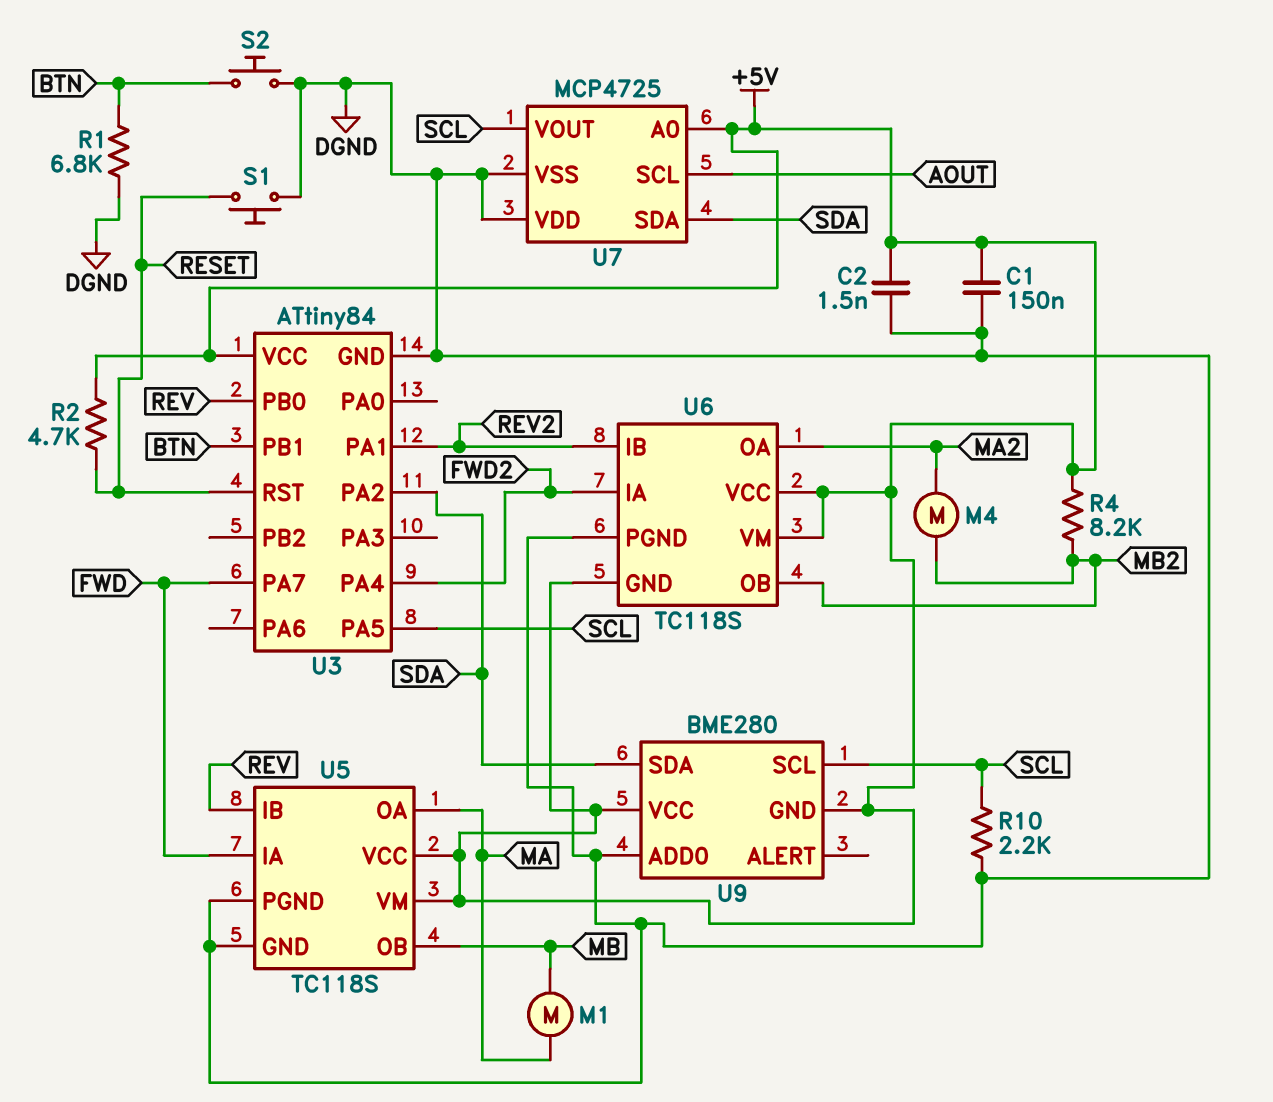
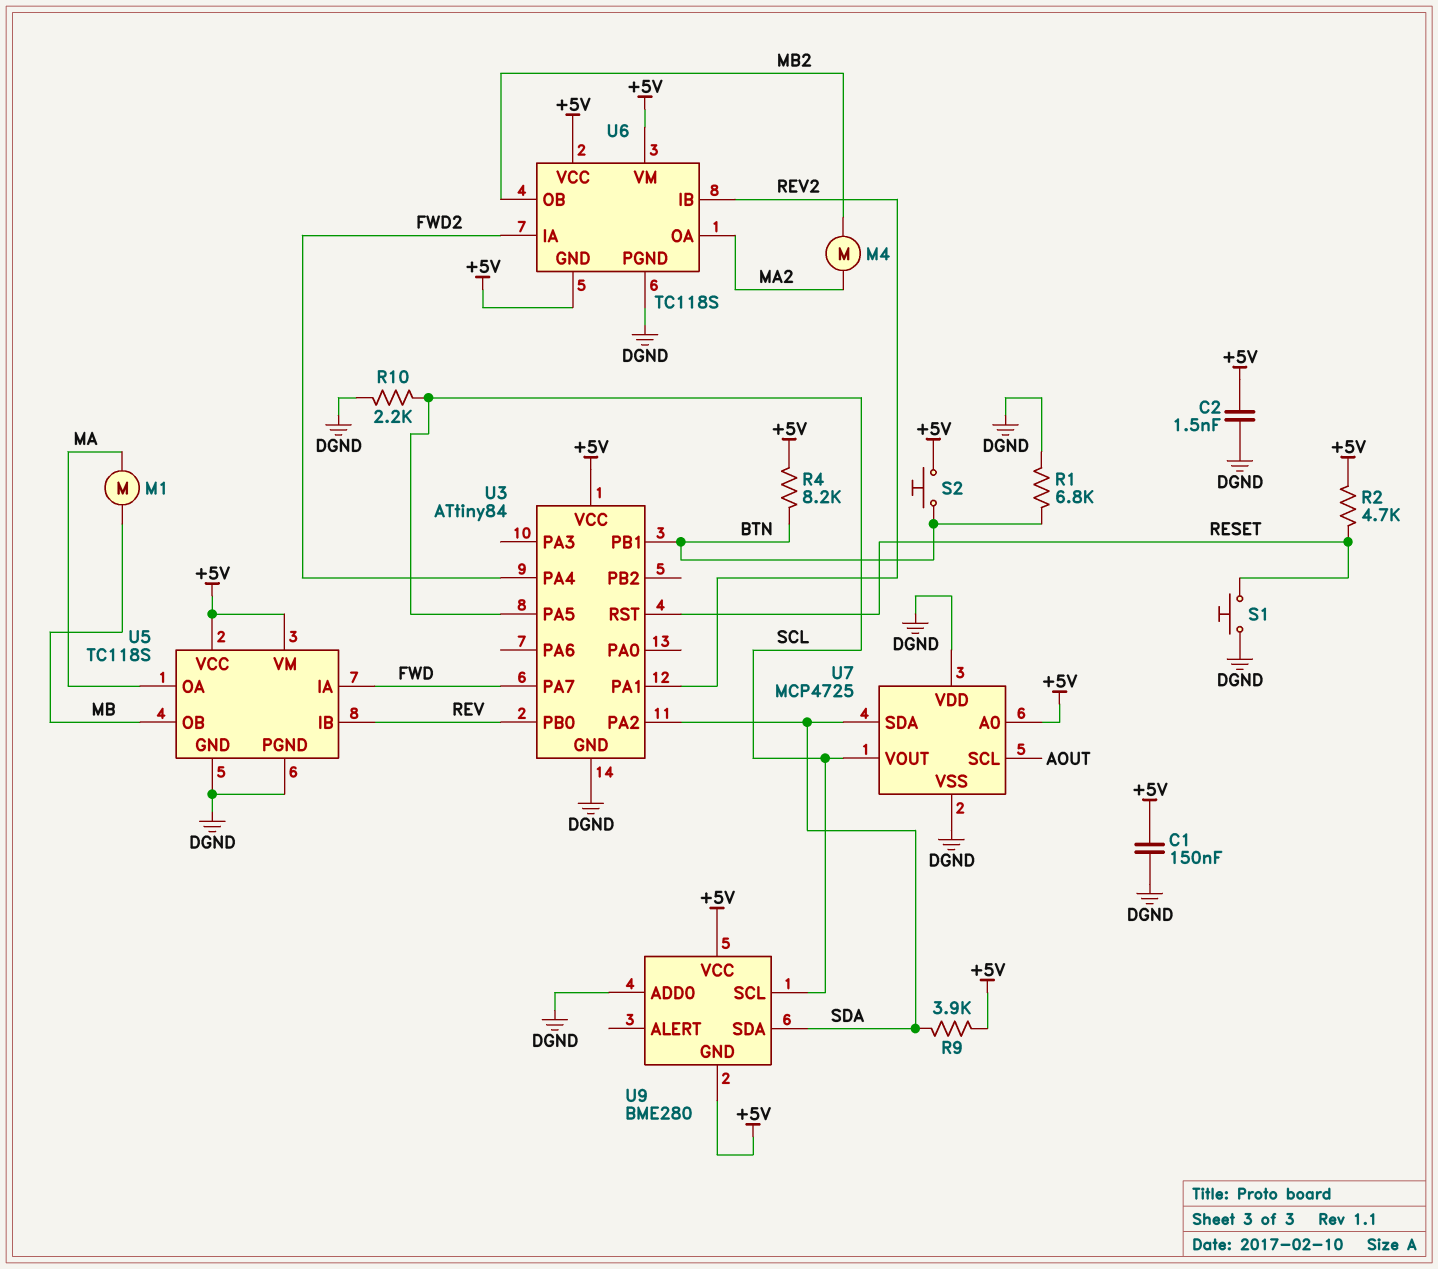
R4: 8.2k (+5V, MB2) -> 8.2k (+5V, BTN)
R9: none -> 3.9k (+5V, SDA)
S2: button (BTN, DGND) -> button (+5V, BTN)

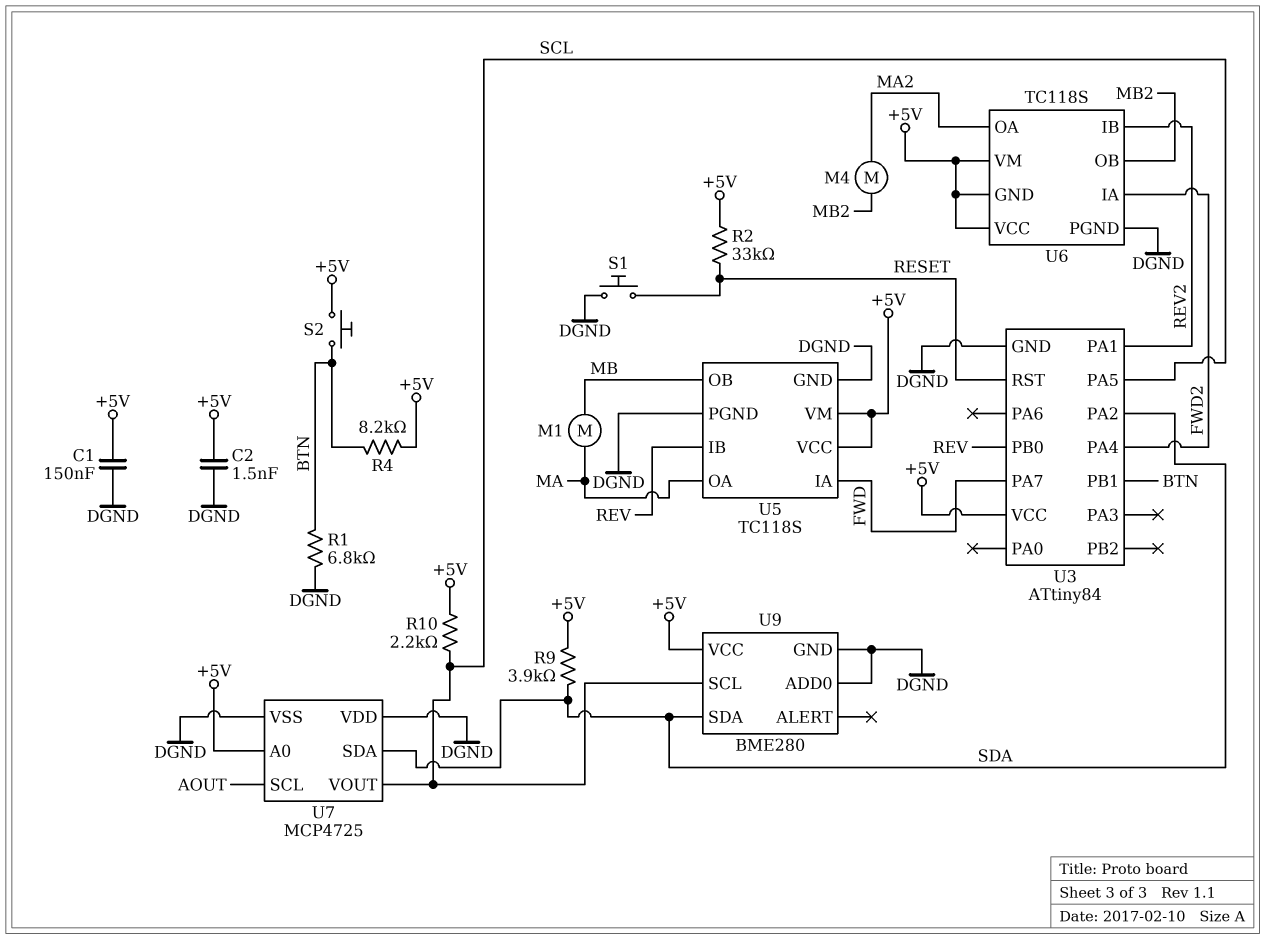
R2: 4.7k (+5V, RESET) -> 33k (+5V, RESET)
R10: 2.2k (DGND, SCL) -> 2.2k (+5V, SCL)
U9 pin GND: +5V -> DGND

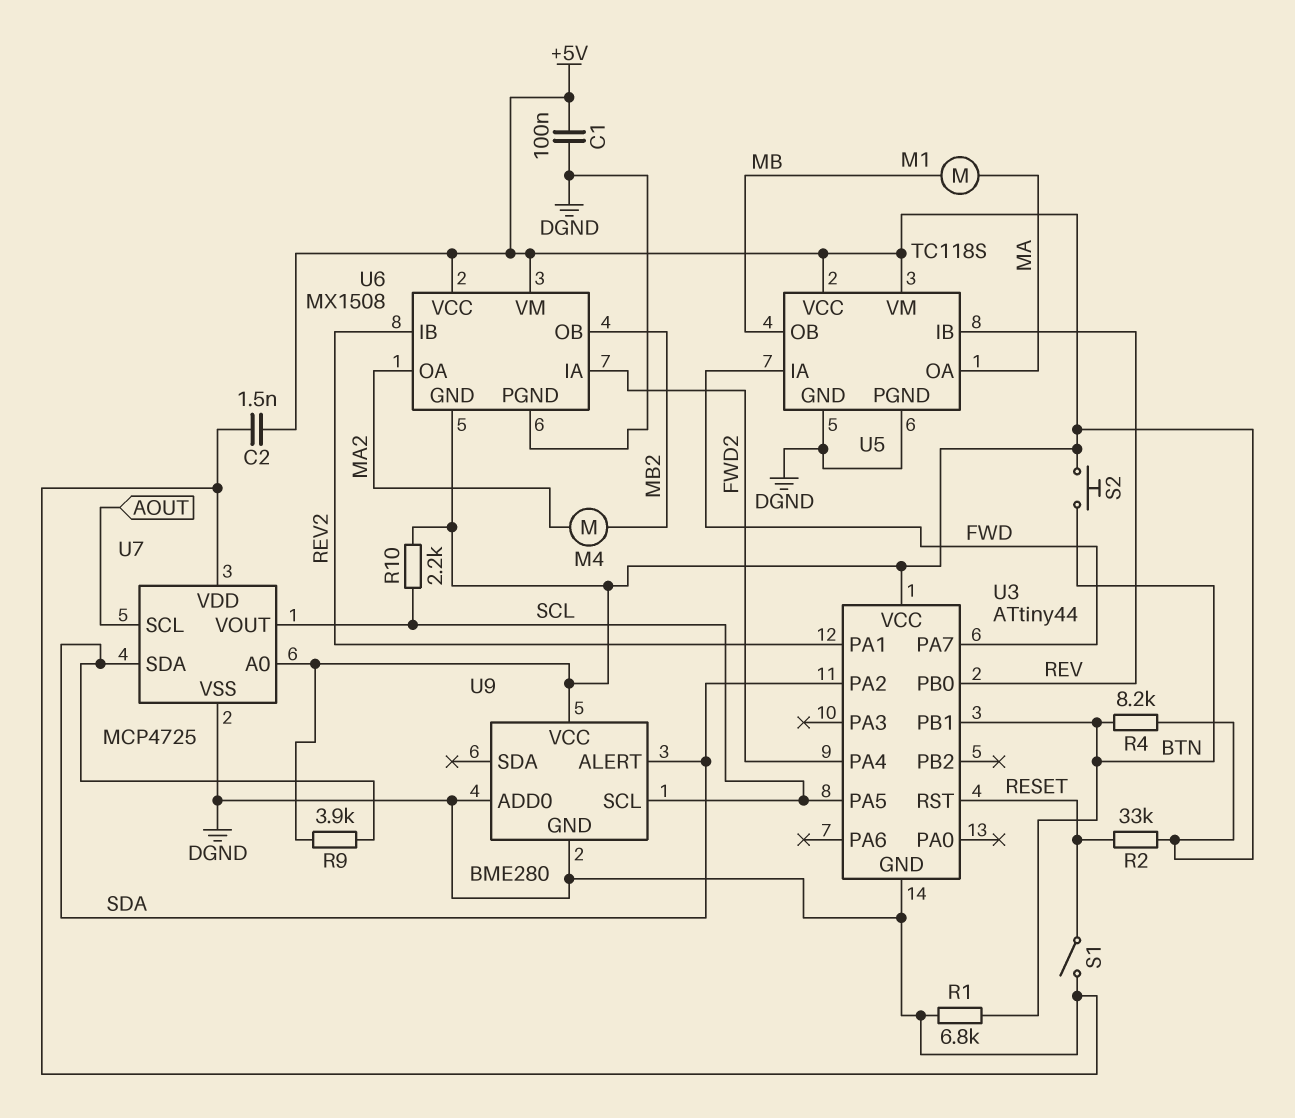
C1: 150nF (+5V, DGND) -> 100nF (+5V, DGND)
S1: button (DGND, RESET) -> switch (DGND, RESET)
U3: ATtiny84 -> ATtiny44
U6: TC118S -> MX1508
U9 pin ALERT: none -> SDA
U9 pin SDA: SDA -> none

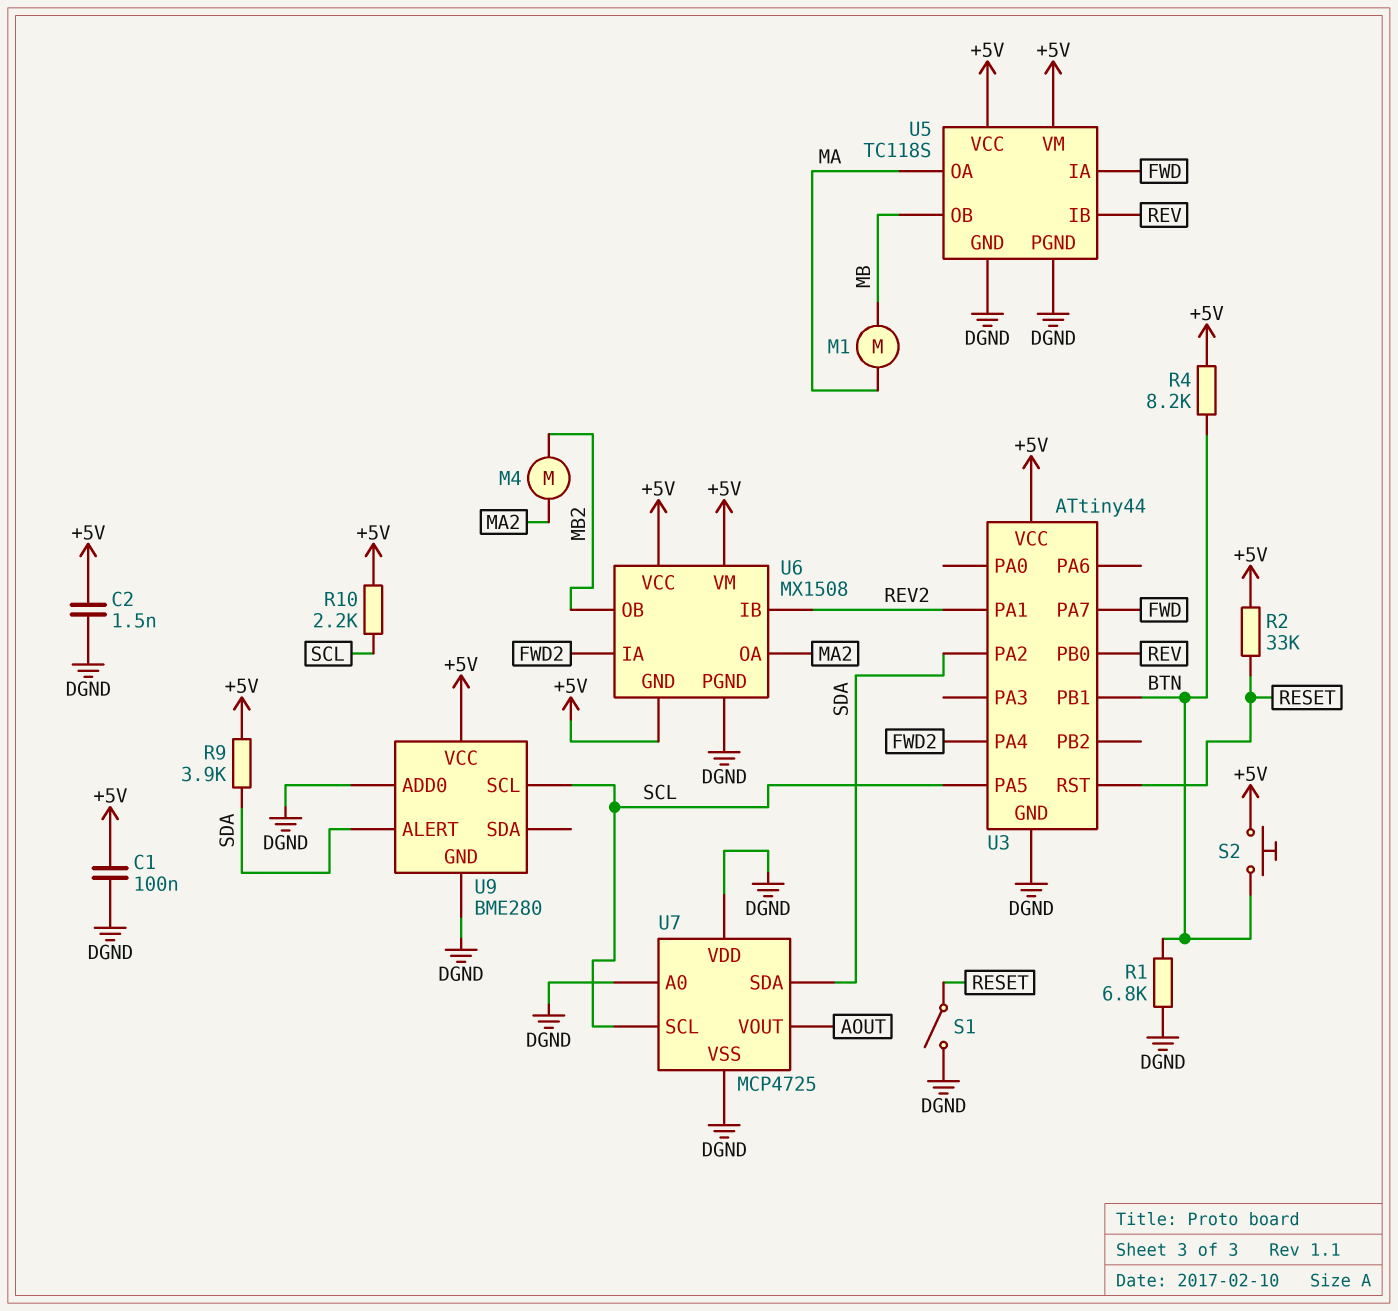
U7 pin A0: +5V -> DGND
U7 pin SCL: AOUT -> SCL
U7 pin VOUT: SCL -> AOUT

